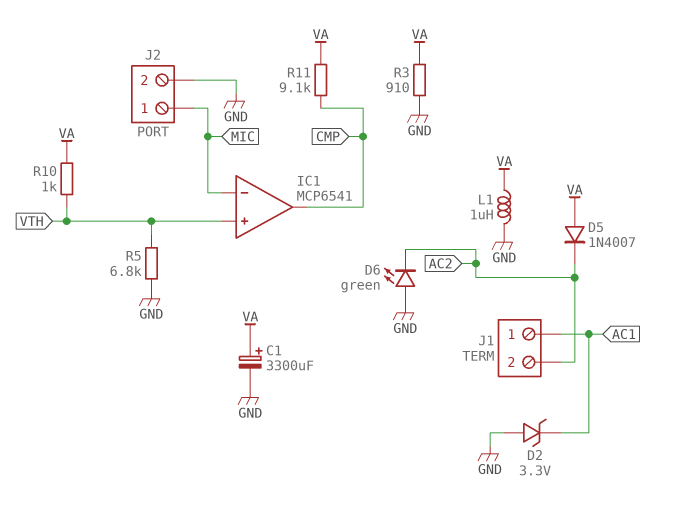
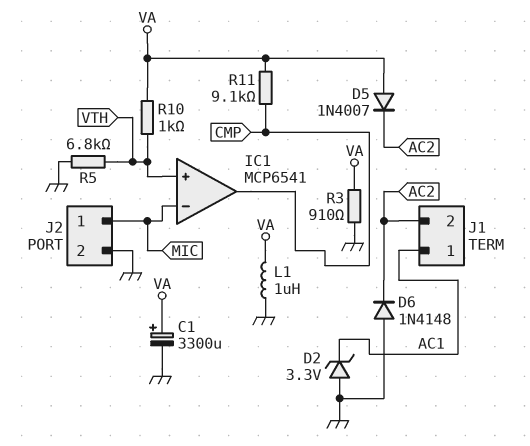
D6: LED green (A GND, K AC2) -> diode 1N4148 (A GND, K AC2)

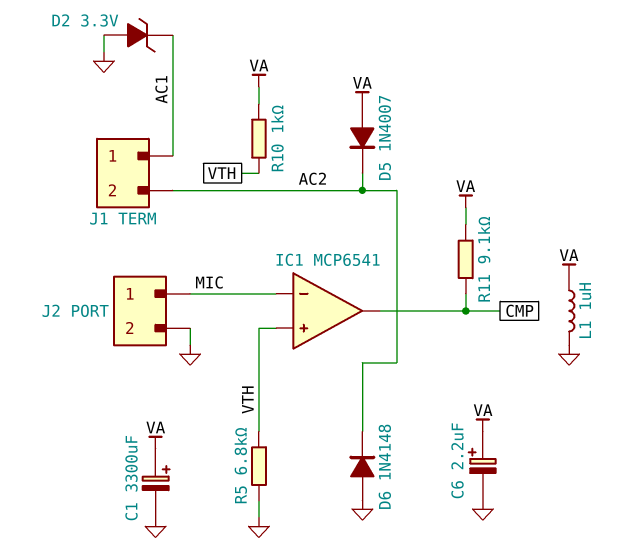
C6: none -> 2.2uF (plus VA, minus GND)
R3: 910 (GND, VA) -> none

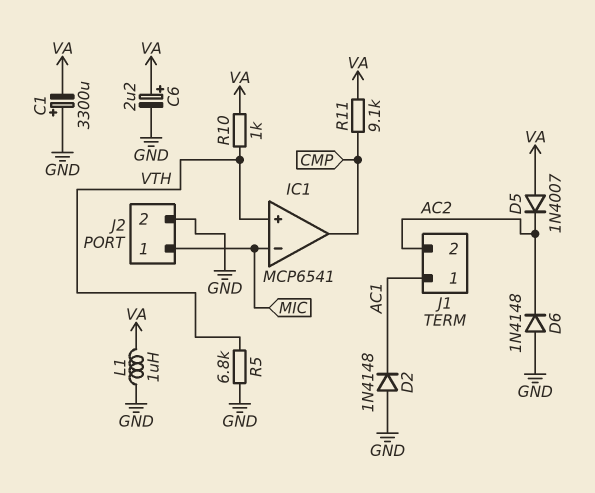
C1: 3300uF (plus VA, minus GND) -> 3300uF (plus GND, minus VA)
D2: zener 3.3V (A GND, K AC1) -> diode 1N4148 (A GND, K AC1)

